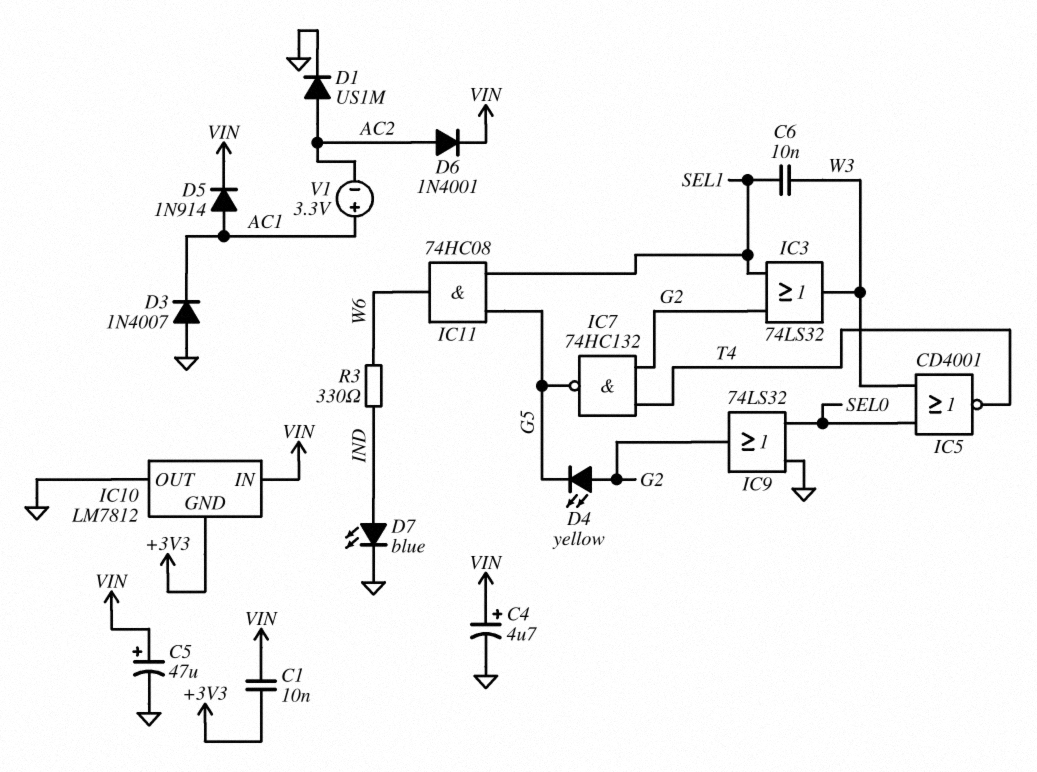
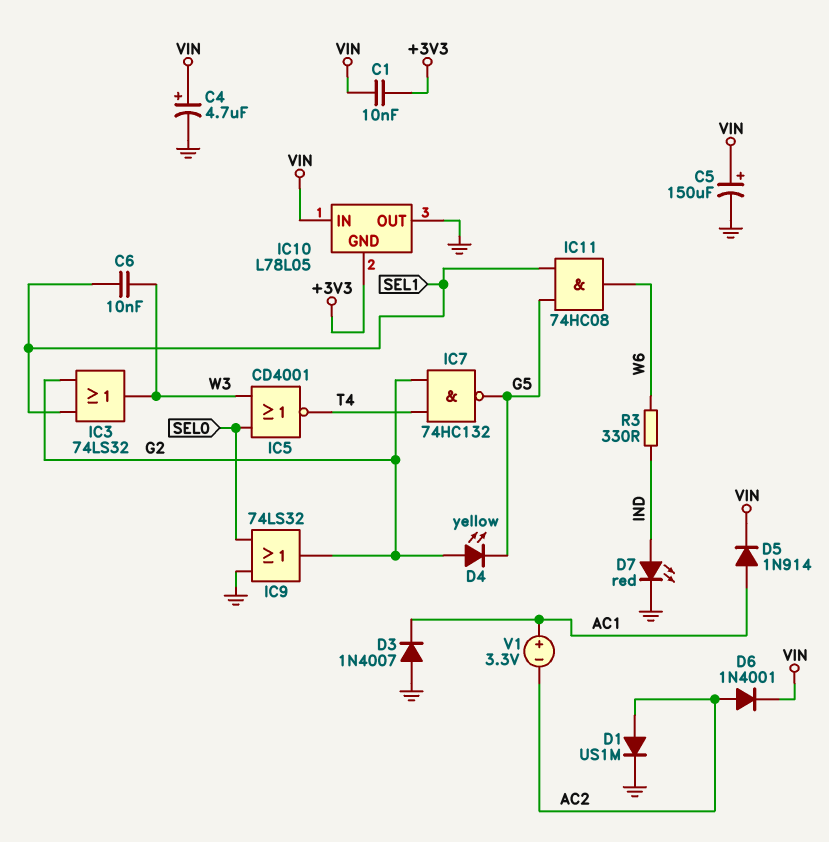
C5: 47uF (plus VIN, minus GND) -> 150uF (plus VIN, minus GND)
D7: LED blue (A IND, K GND) -> LED red (A IND, K GND)
IC10: LM7812 -> L78L05

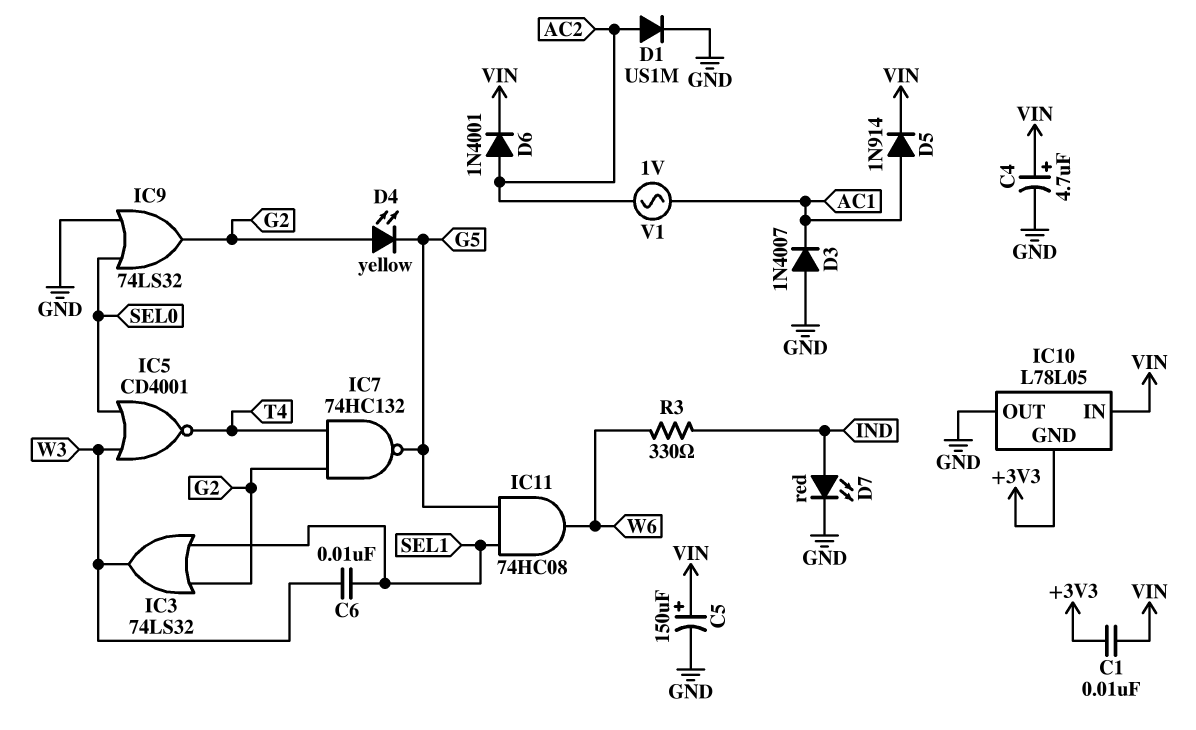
V1: 3.3V (plus AC1, minus AC2) -> AC 1V (AC1, AC2)

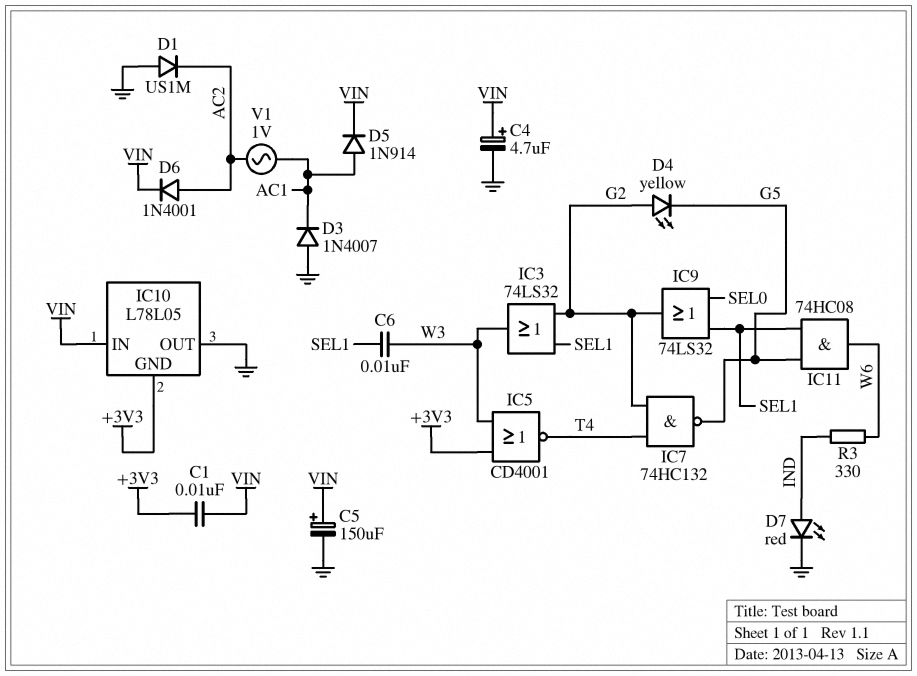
D1: diode US1M (A AC2, K GND) -> diode US1M (A GND, K AC2)
IC5: NOR CD4001 (in SEL0, in W3, out T4) -> NOR CD4001 (in +3V3, in W3, out T4)
IC9: OR 74LS32 (in GND, in SEL0, out G2) -> OR 74LS32 (in SEL0, in SEL1, out G2)

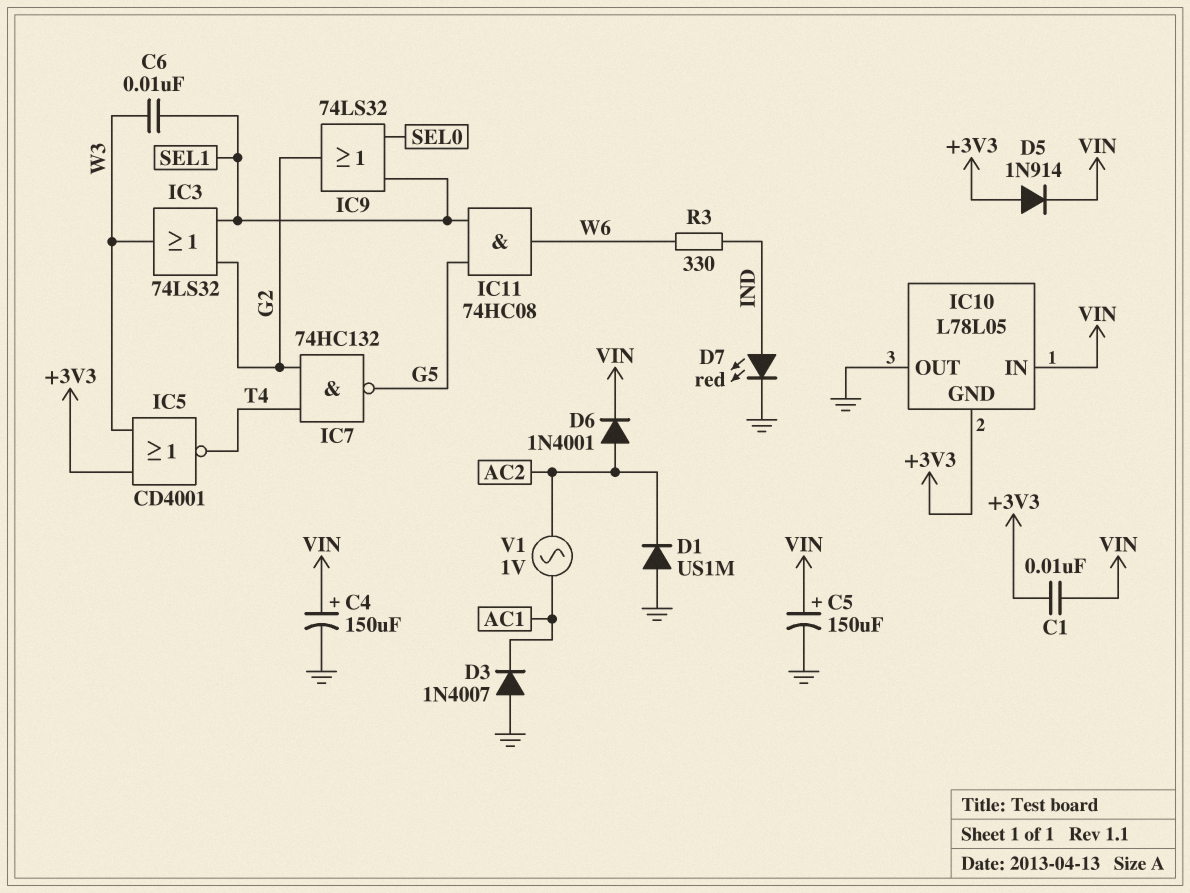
C4: 4.7uF (plus VIN, minus GND) -> 150uF (plus VIN, minus GND)
D4: LED yellow (A G2, K G5) -> none
D5: diode 1N914 (A AC1, K VIN) -> diode 1N914 (A +3V3, K VIN)

